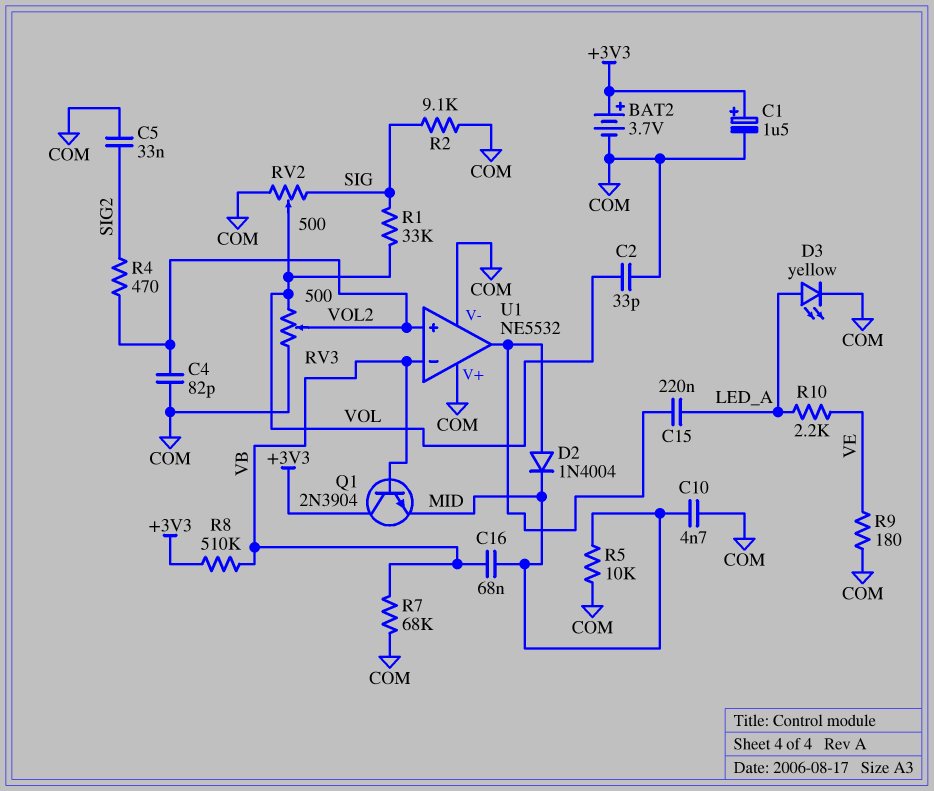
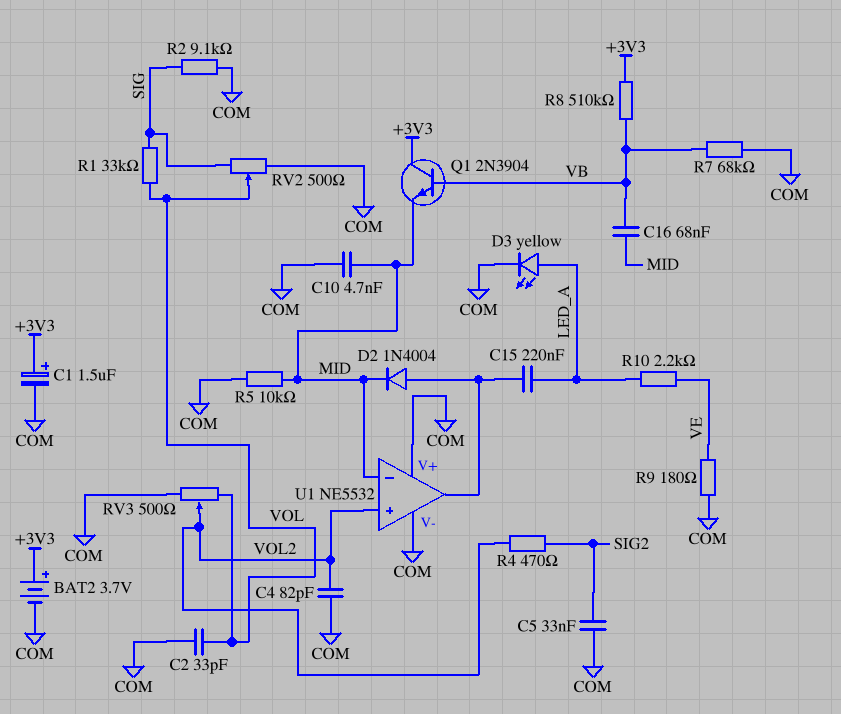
U1 pin in-: VB -> MID

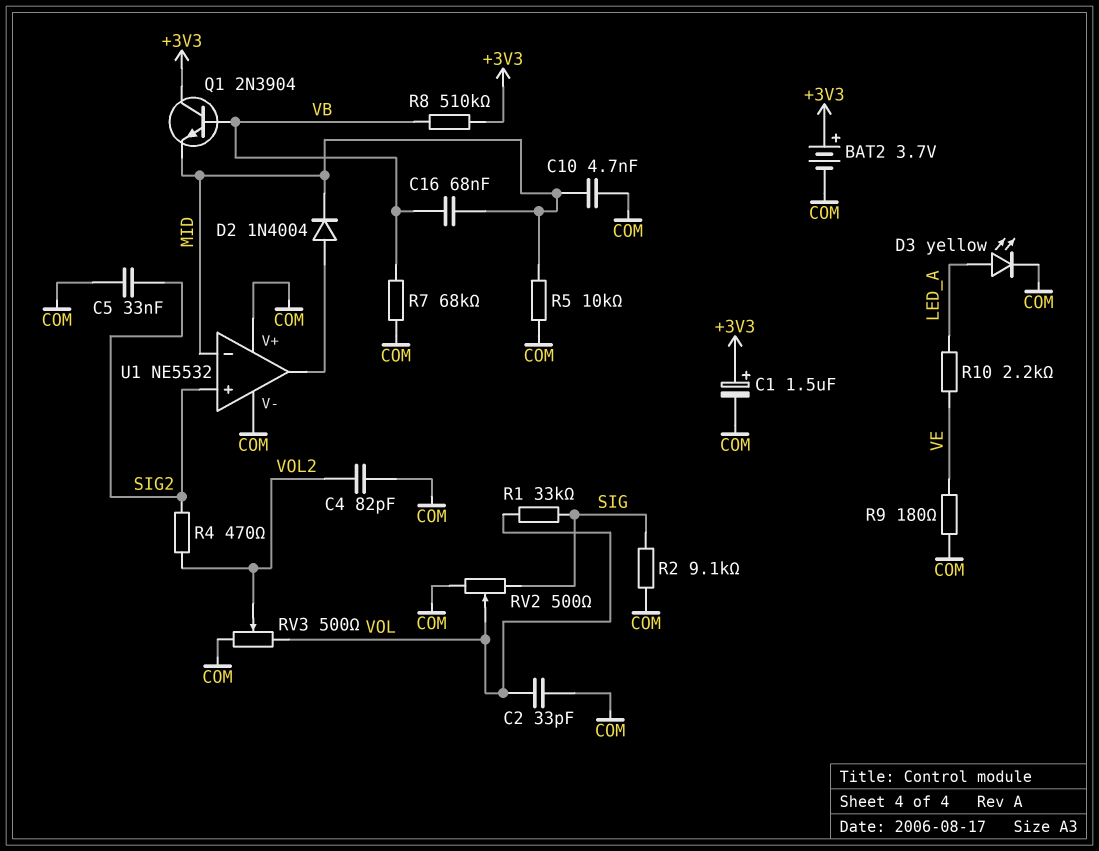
C15: 220nF (LED_A, U1/out) -> none
U1 pin in+: VOL2 -> SIG2

